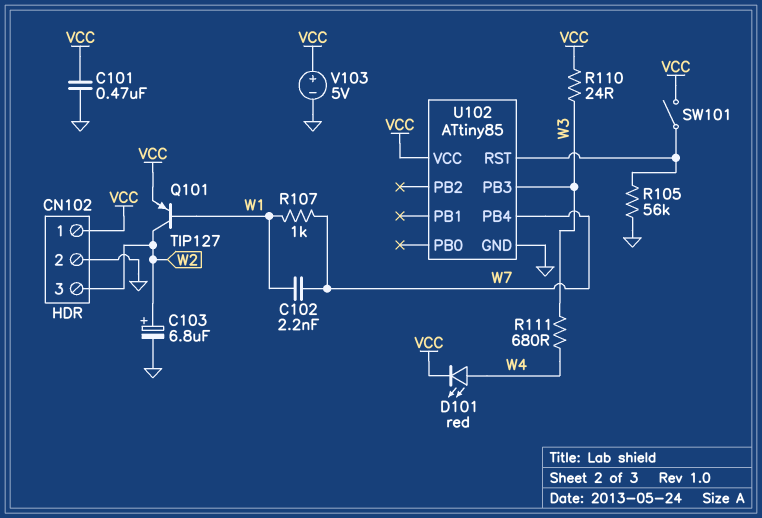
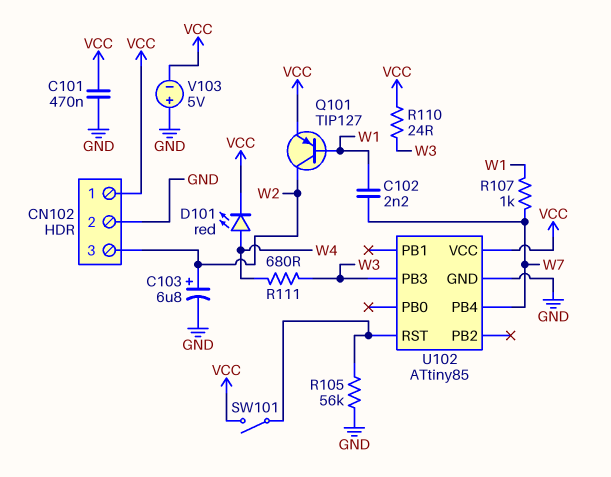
V103: 5V (plus VCC, minus GND) -> 5V (plus GND, minus VCC)

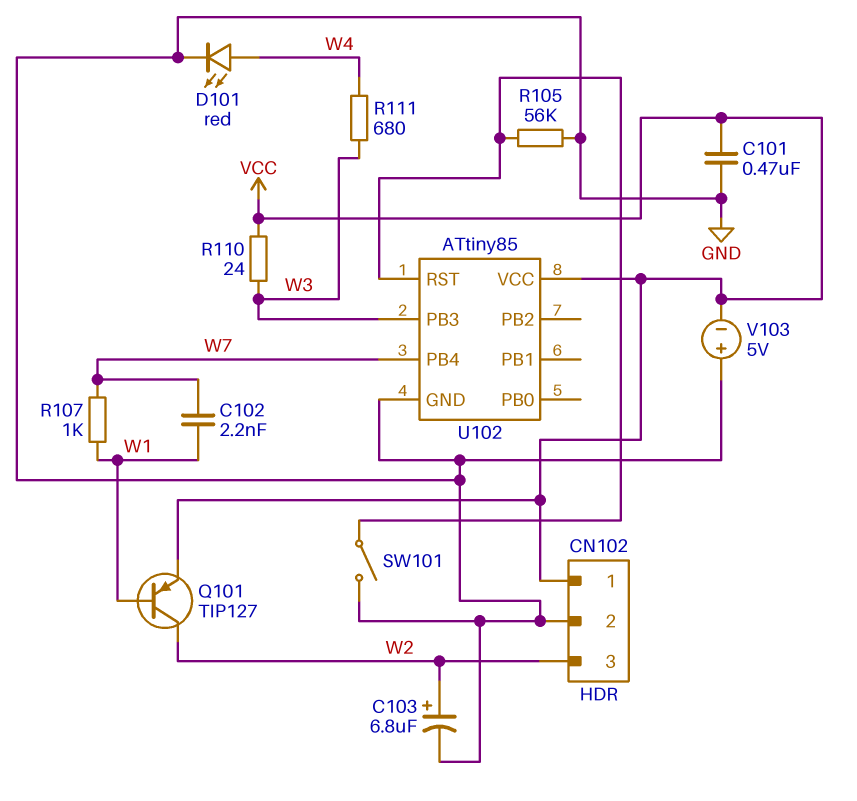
D101: LED red (A W4, K VCC) -> LED red (A W4, K GND)
SW101: switch (U102/RST, VCC) -> switch (GND, U102/RST)

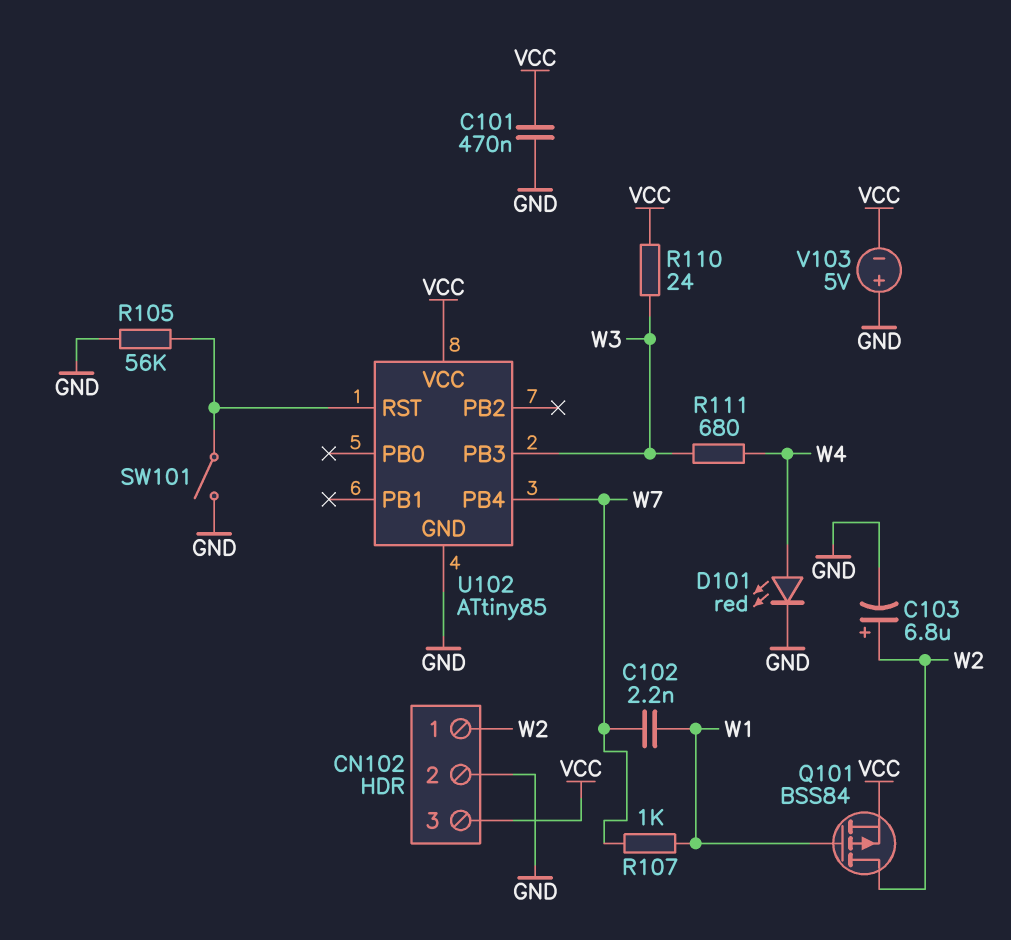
CN102 pin 1: VCC -> W2
CN102 pin 3: W2 -> VCC
Q101: PNP TIP127 (B W1, C W2, E VCC) -> PMOS BSS84 (G W1, D W2, S VCC)

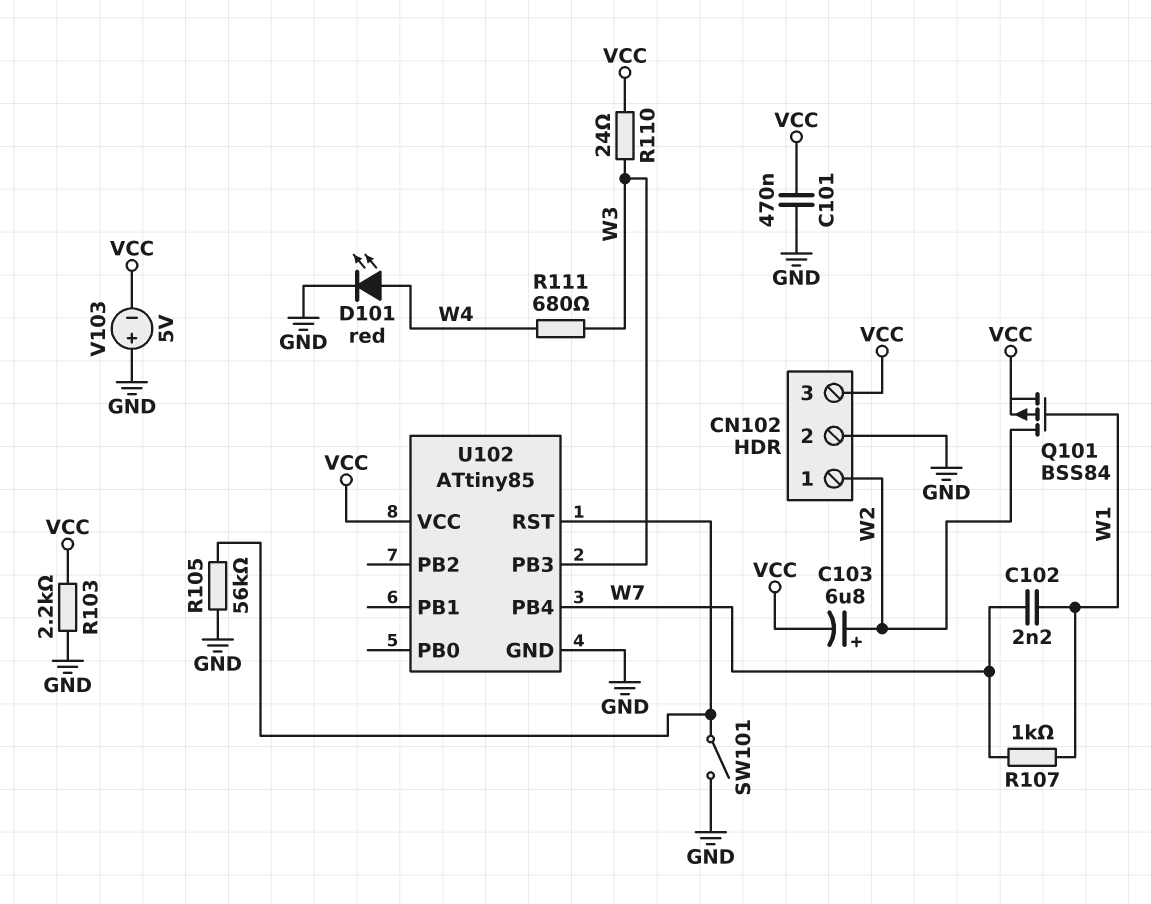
C103: 6.8uF (plus W2, minus GND) -> 6.8uF (plus W2, minus VCC)
R103: none -> 2.2k (GND, VCC)

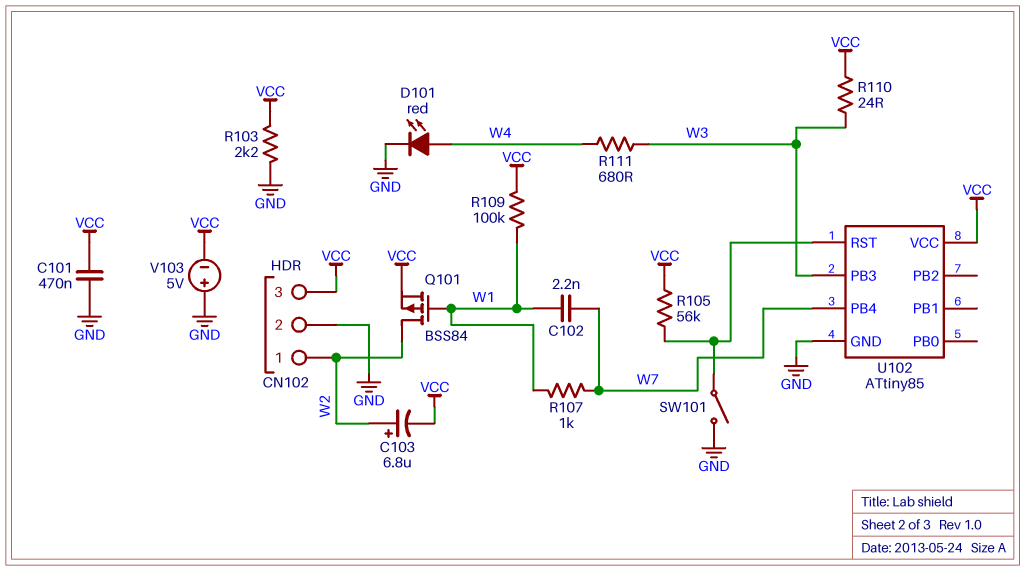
R105: 56k (GND, U102/RST) -> 56k (U102/RST, VCC)
R109: none -> 100k (VCC, W1)

